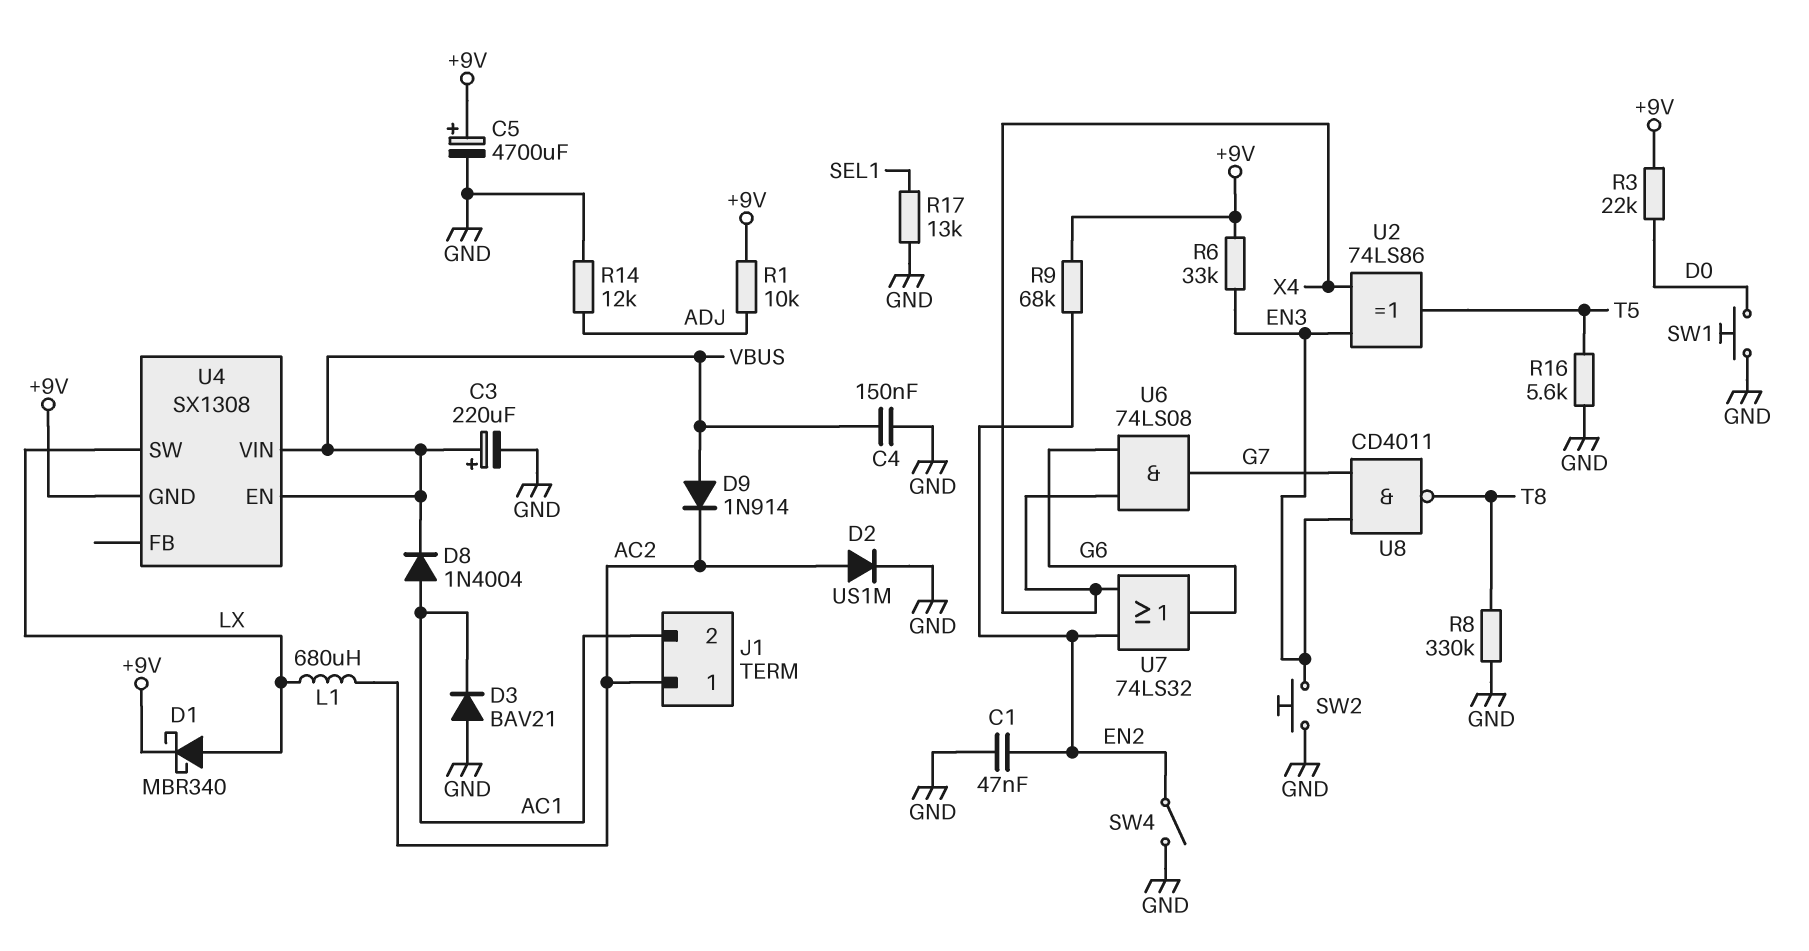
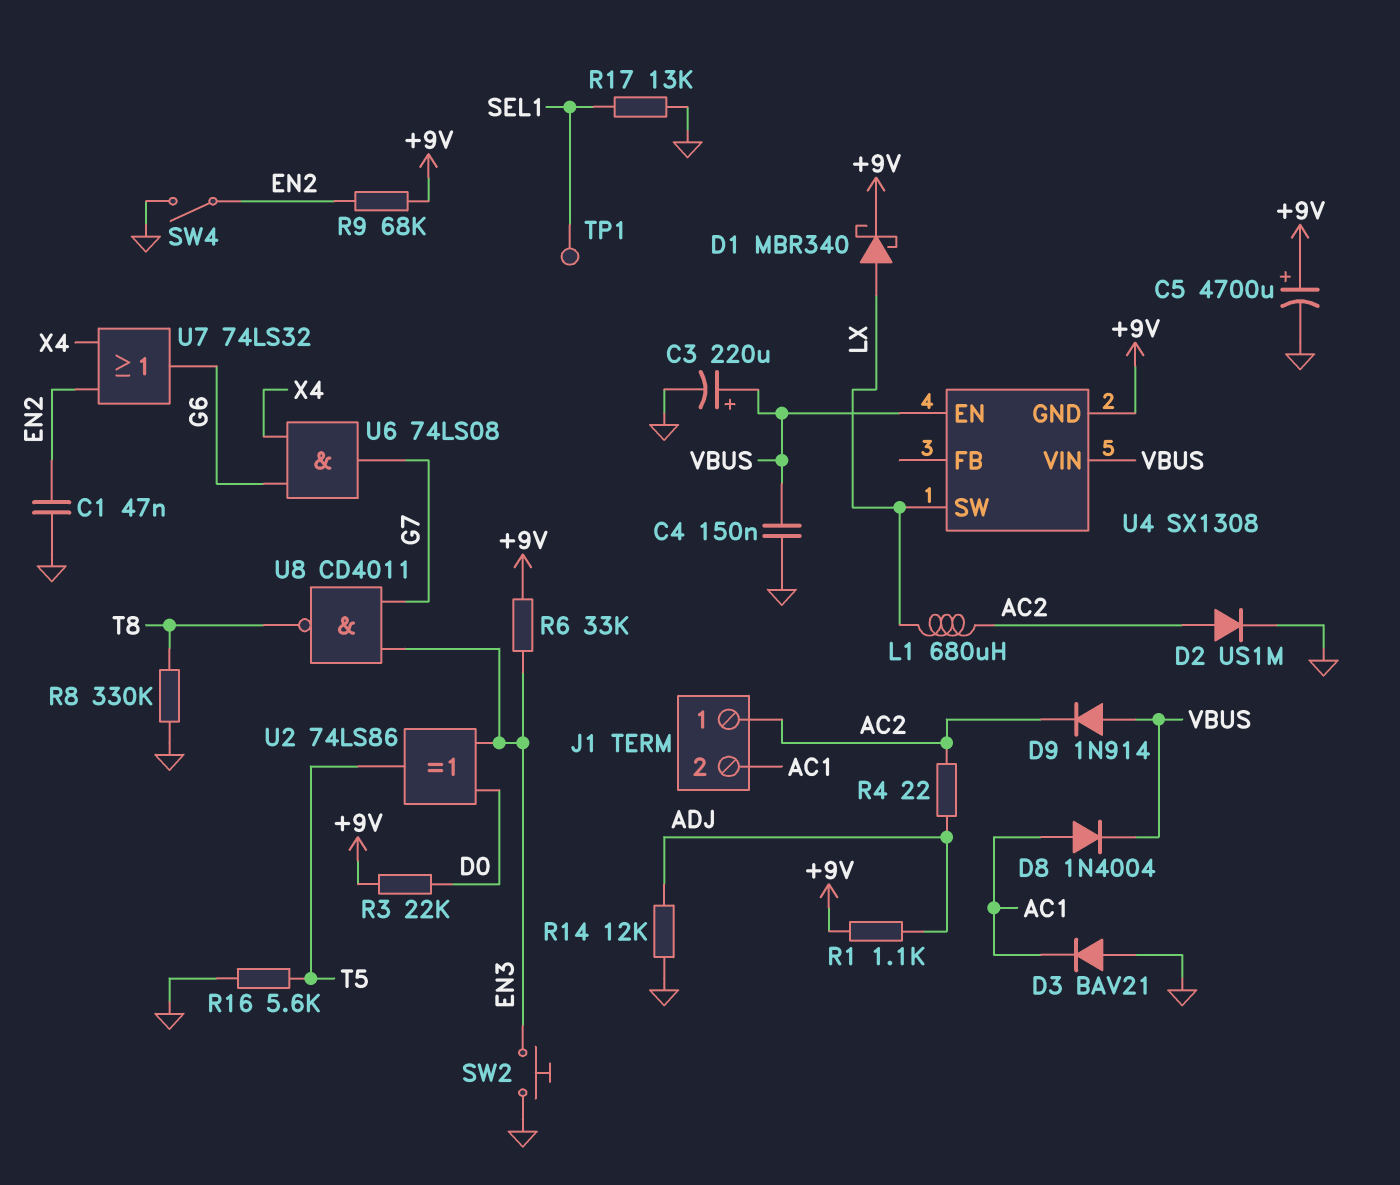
R1: 10k (+9V, ADJ) -> 1.1k (+9V, ADJ)
R4: none -> 22 (AC2, ADJ)
SW1: button (D0, GND) -> none
TP1: none -> test point (SEL1)
U2: XOR 74LS86 (in EN3, in X4, out T5) -> XOR 74LS86 (in D0, in EN3, out T5)

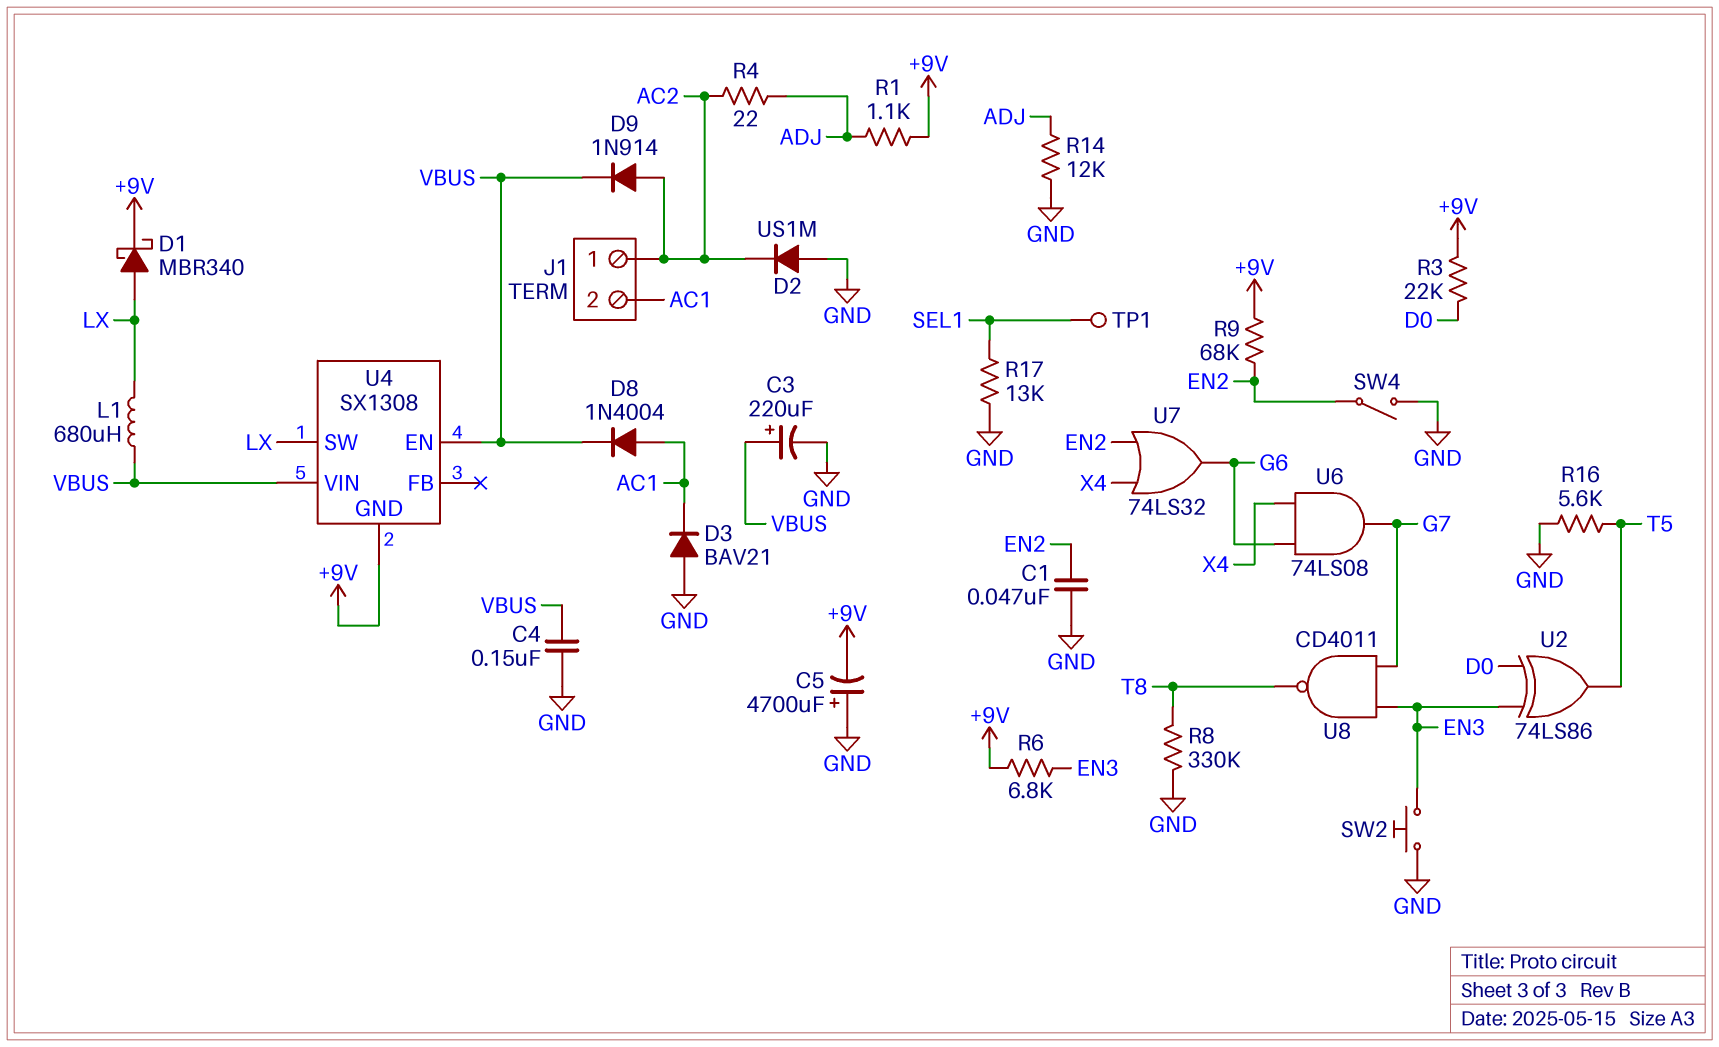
C5: 4700uF (plus +9V, minus GND) -> 4700uF (plus GND, minus +9V)
D2: diode US1M (A AC2, K GND) -> diode US1M (A GND, K AC2)
D9: diode 1N914 (A VBUS, K AC2) -> diode 1N914 (A AC2, K VBUS)
L1: 680uH (AC2, LX) -> 680uH (LX, VBUS)
R6: 33k (+9V, EN3) -> 6.8k (+9V, EN3)

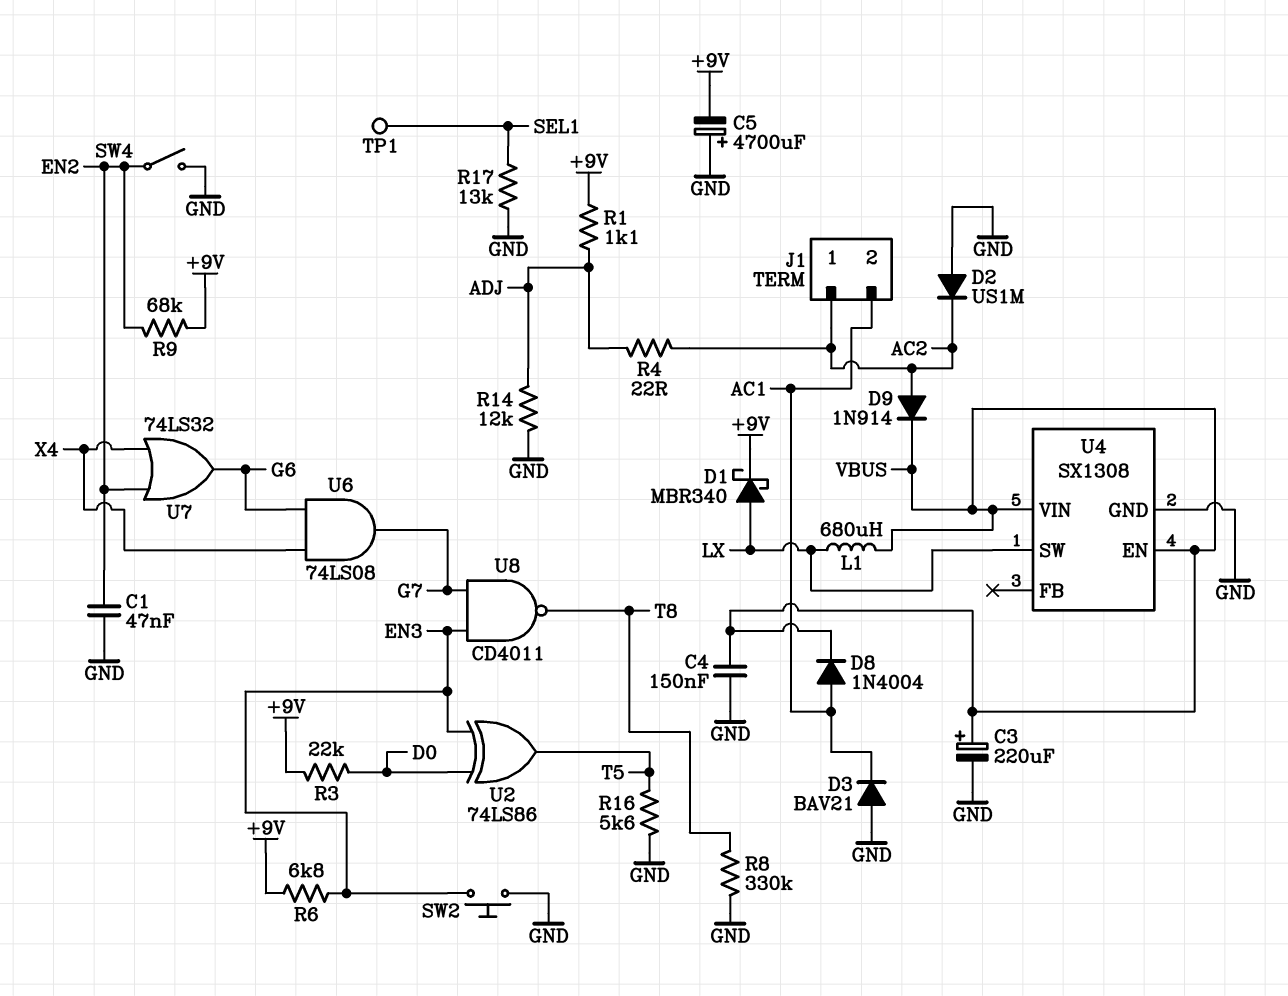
U4 pin GND: +9V -> GND

